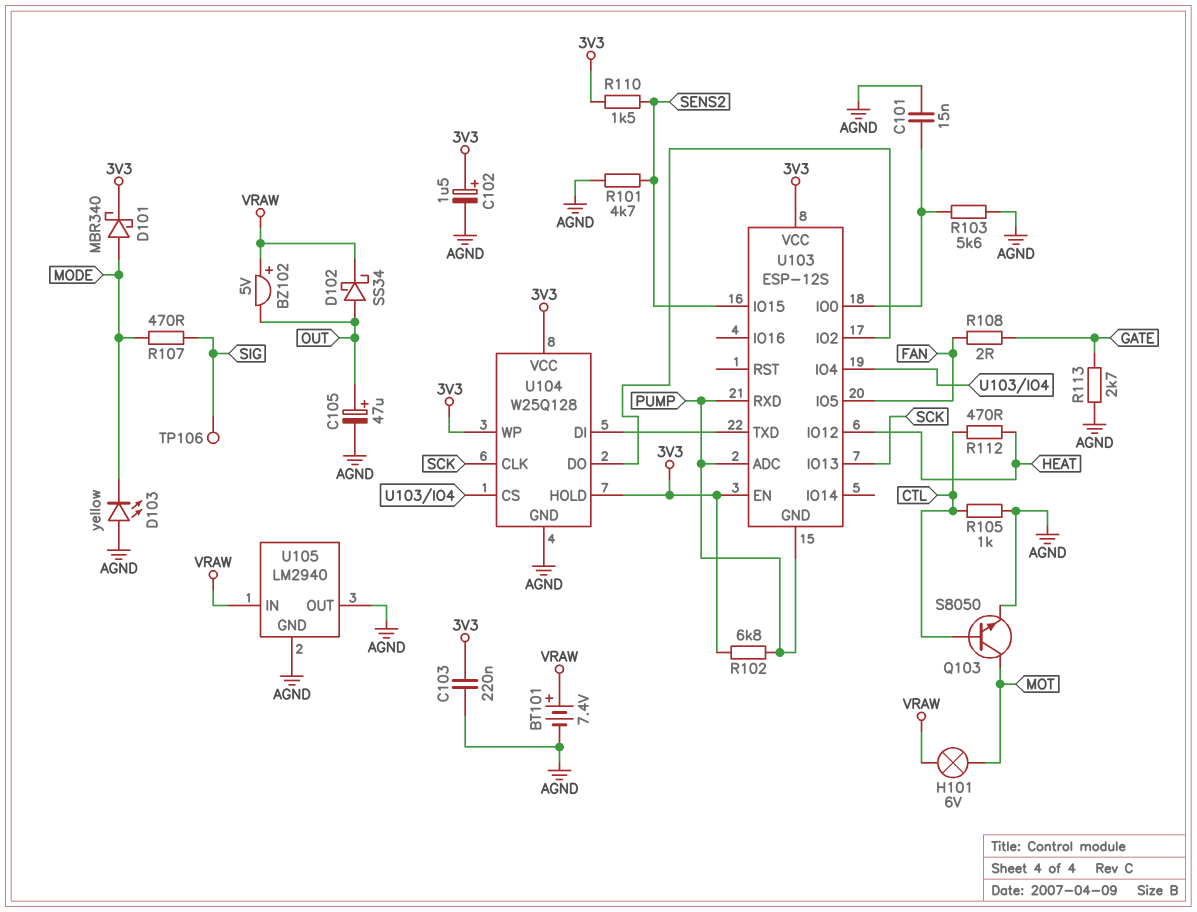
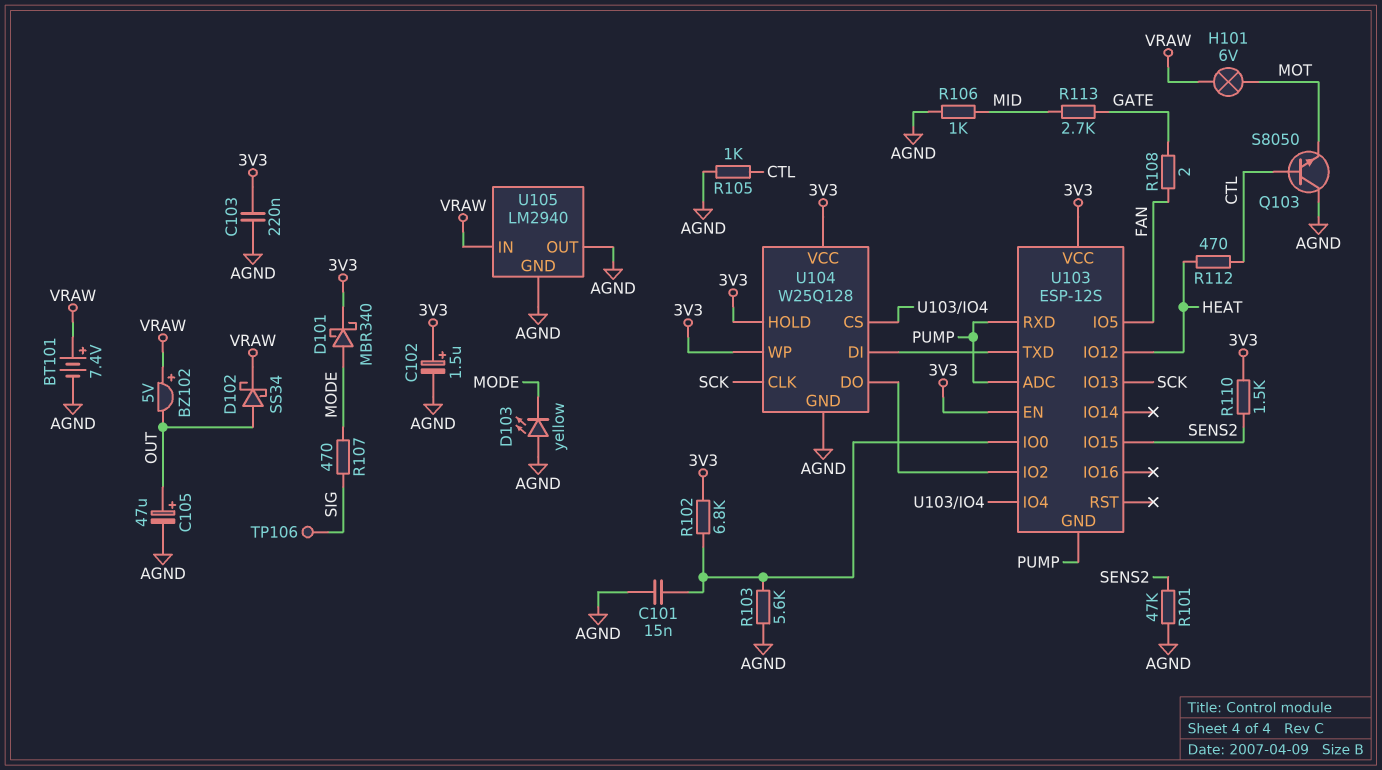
Q103: NPN S8050 (B CTL, C MOT, E AGND) -> NPN S8050 (B CTL, C AGND, E MOT)
R101: 4.7k (AGND, SENS2) -> 47k (AGND, SENS2)
R102: 6.8k (3V3, PUMP) -> 6.8k (3V3, U103/IO0)
R106: none -> 1k (AGND, MID)
R113: 2.7k (AGND, GATE) -> 2.7k (GATE, MID)

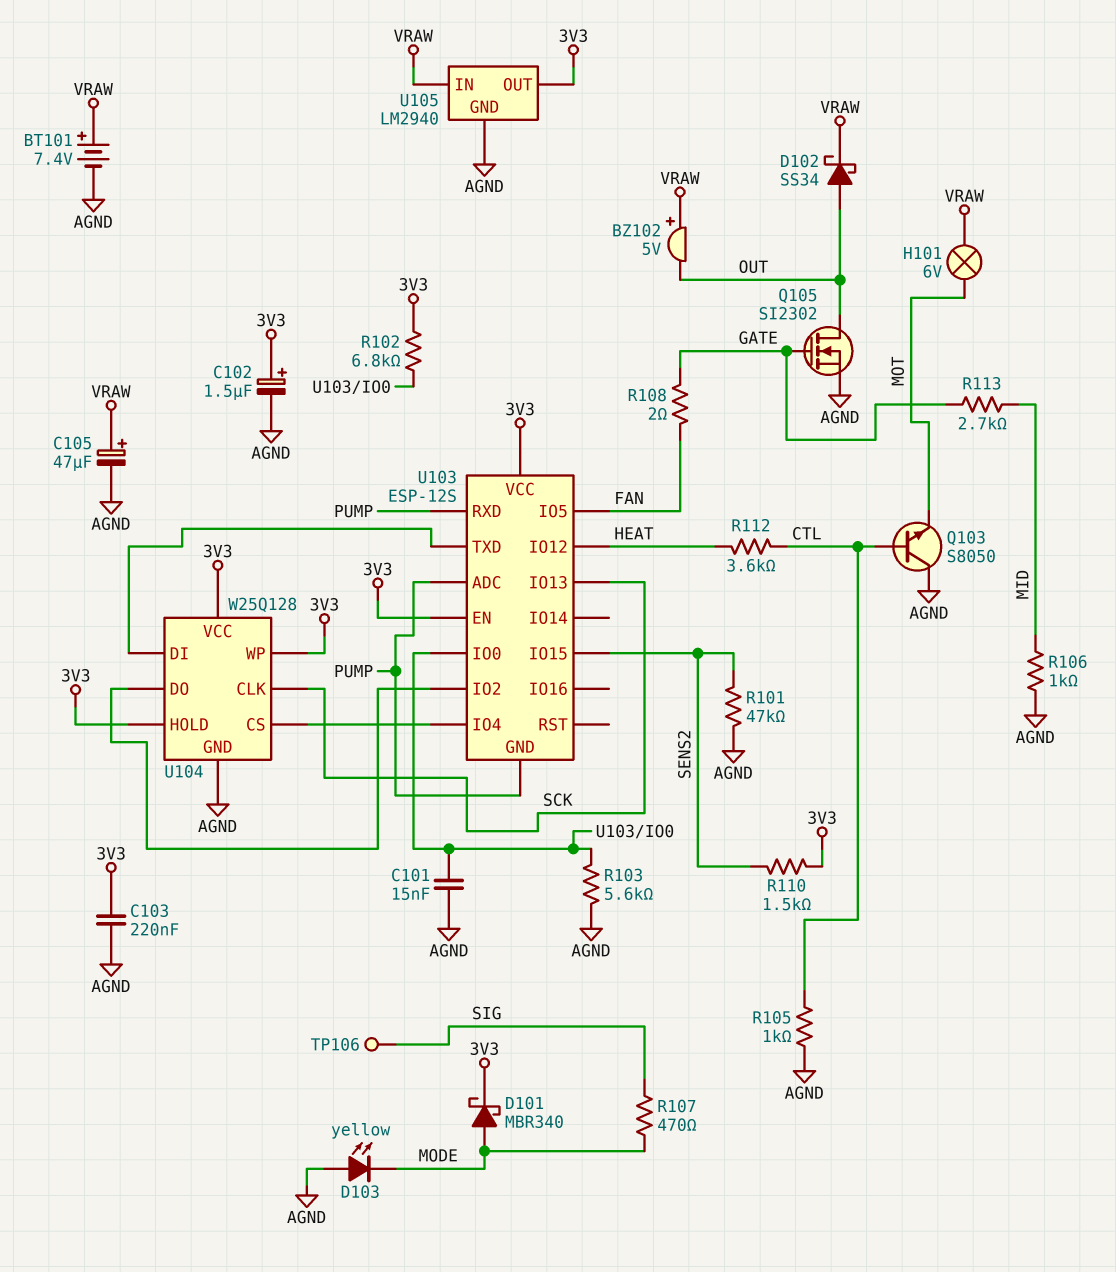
C105: 47uF (plus OUT, minus AGND) -> 47uF (plus VRAW, minus AGND)
Q105: none -> NMOS SI2302 (G GATE, D OUT, S AGND)
R112: 470 (CTL, HEAT) -> 3.6k (CTL, HEAT)
U105 pin OUT: AGND -> 3V3

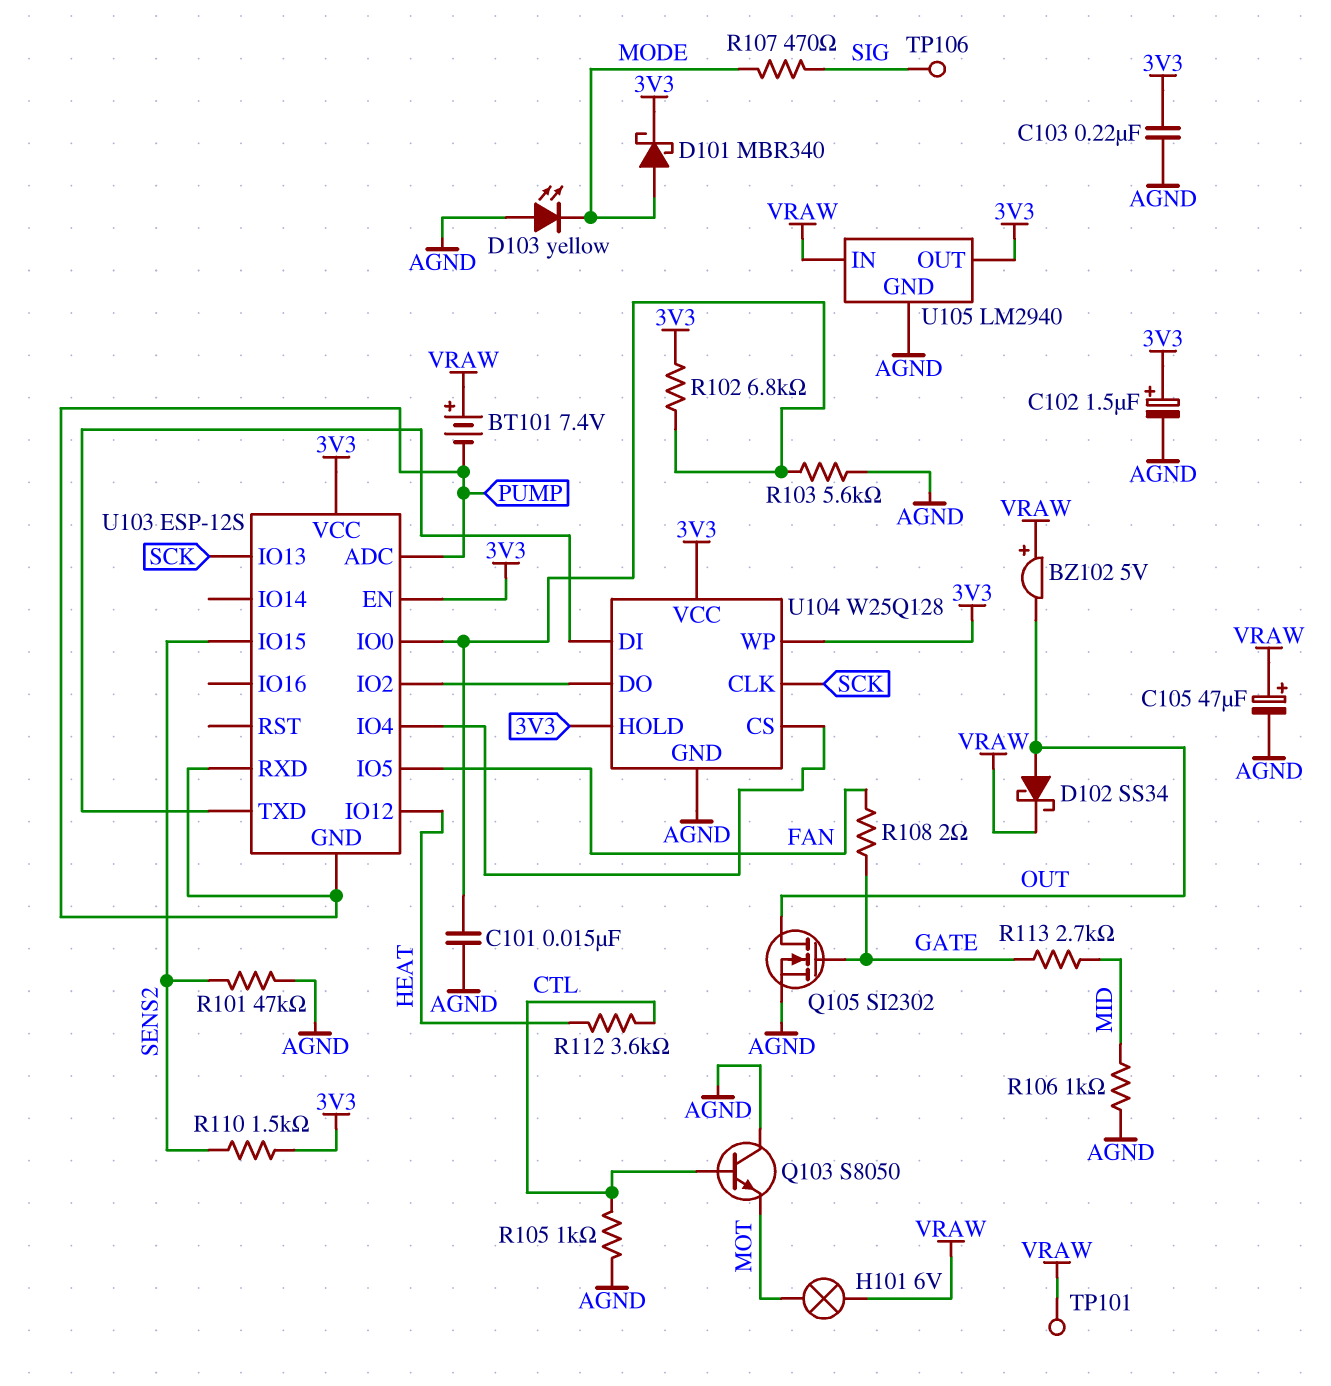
BT101: 7.4V (plus VRAW, minus AGND) -> 7.4V (plus VRAW, minus PUMP)
TP101: none -> test point (VRAW)

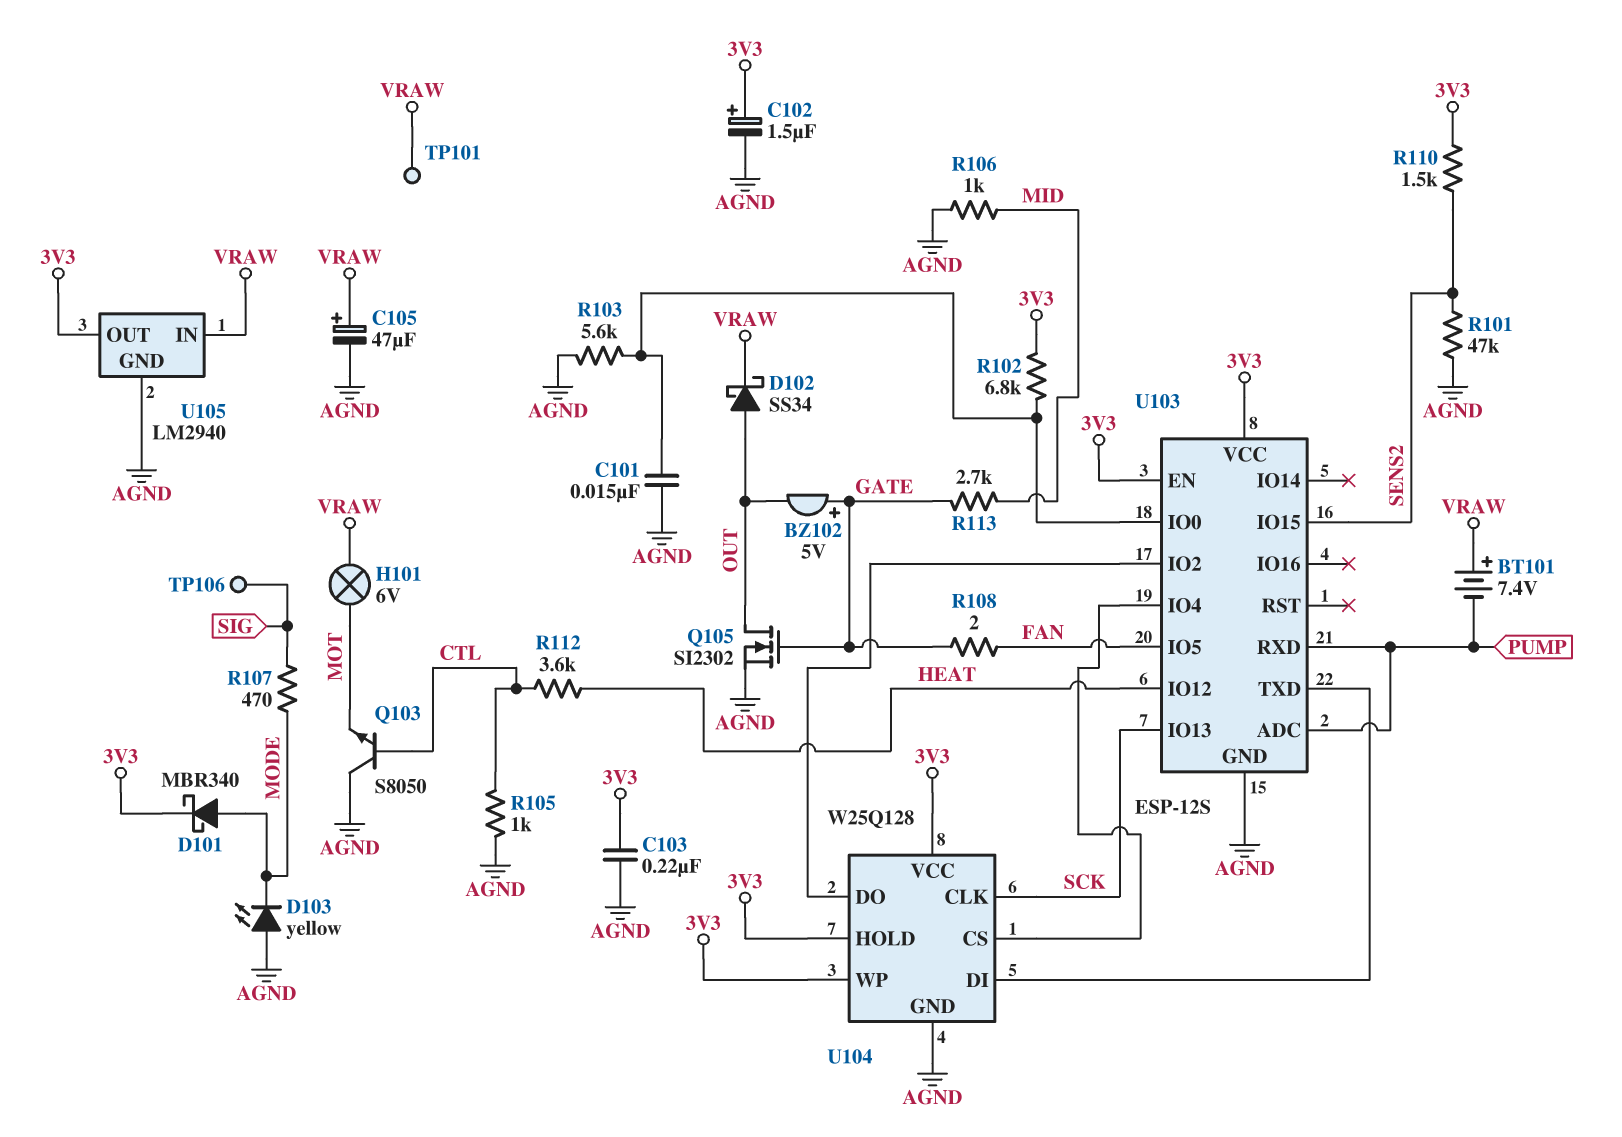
BZ102: buzzer 5V (plus VRAW, minus OUT) -> buzzer 5V (plus GATE, minus OUT)
U103 pin GND: PUMP -> AGND

